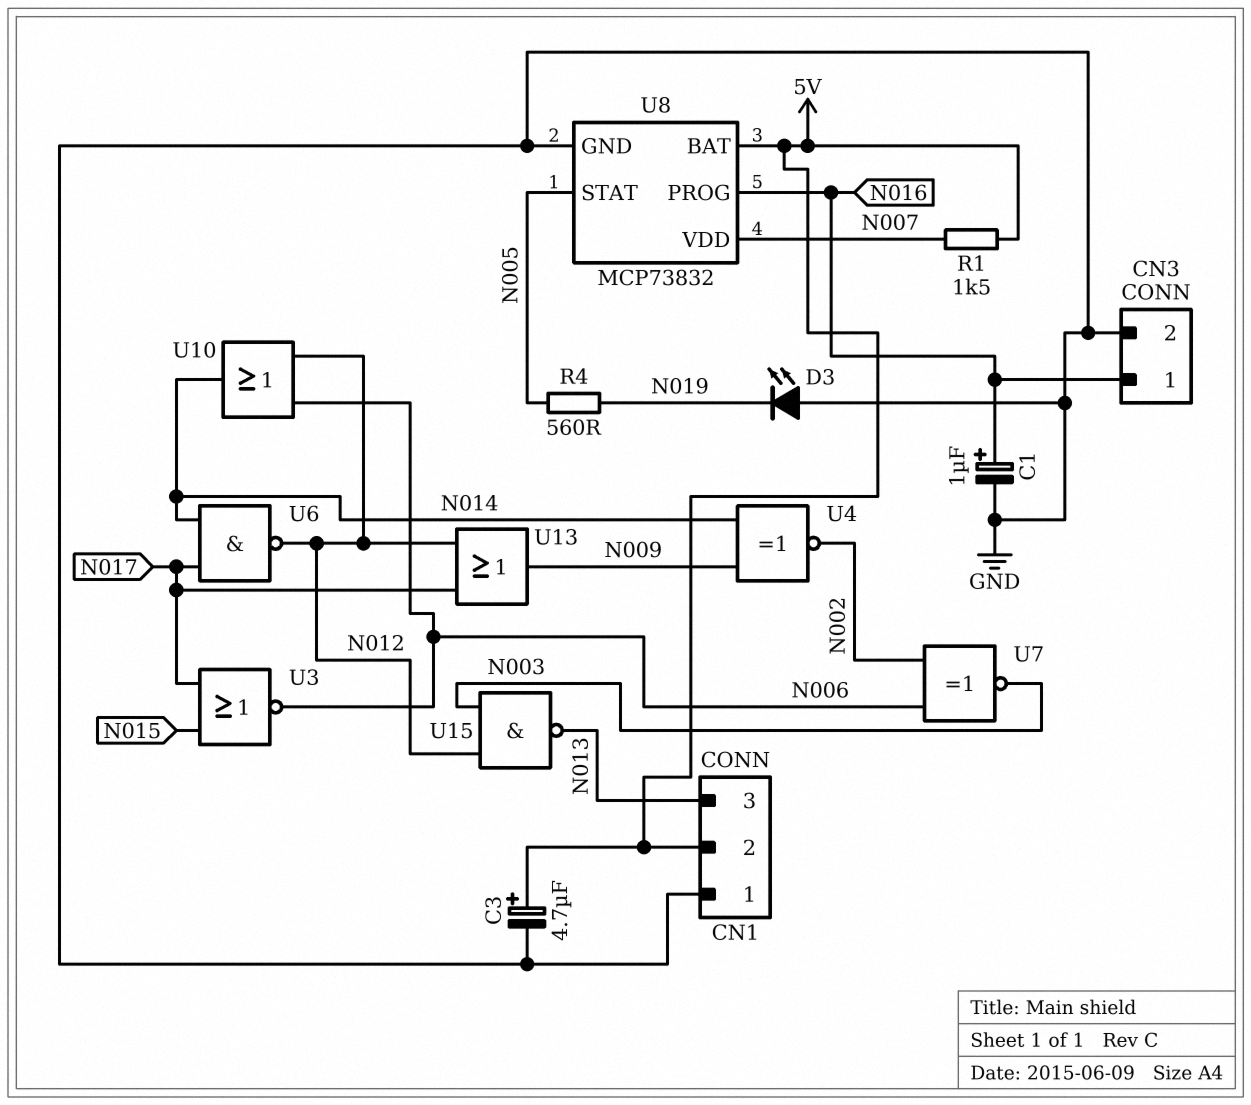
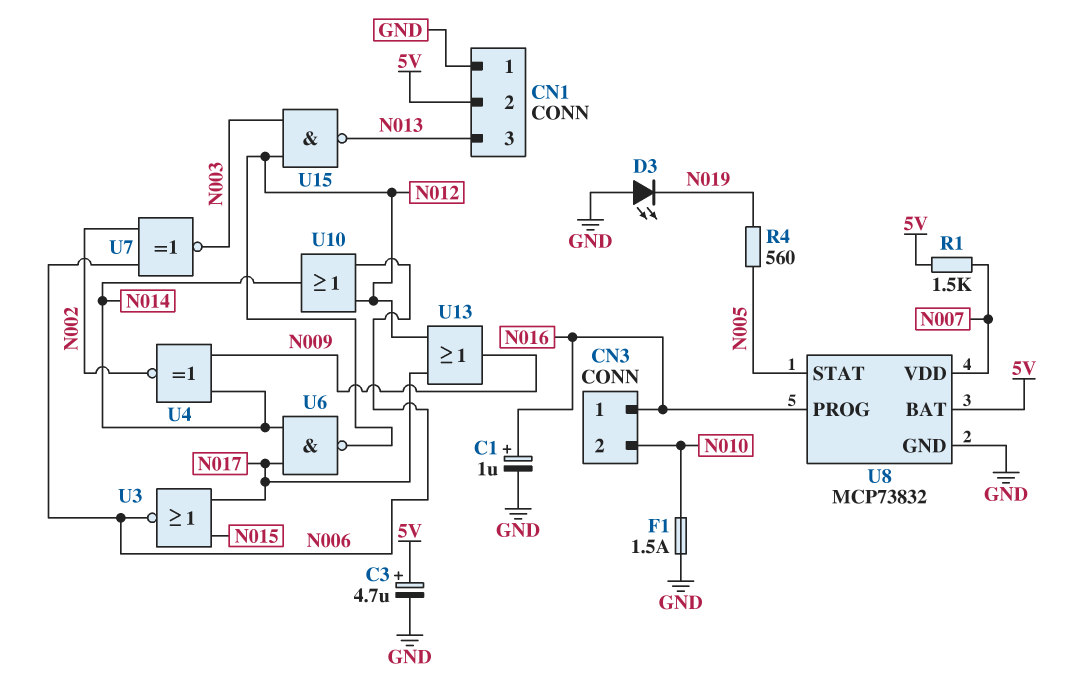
CN3 pin 2: GND -> N010
F1: none -> 1.5A (GND, N010)

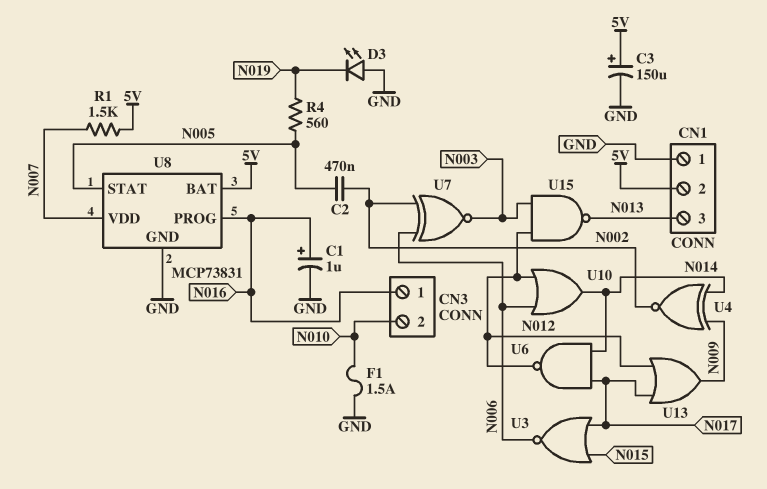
C2: none -> 470nF (N002, N005)
C3: 4.7uF (plus 5V, minus GND) -> 150uF (plus 5V, minus GND)
U8: MCP73832 -> MCP73831

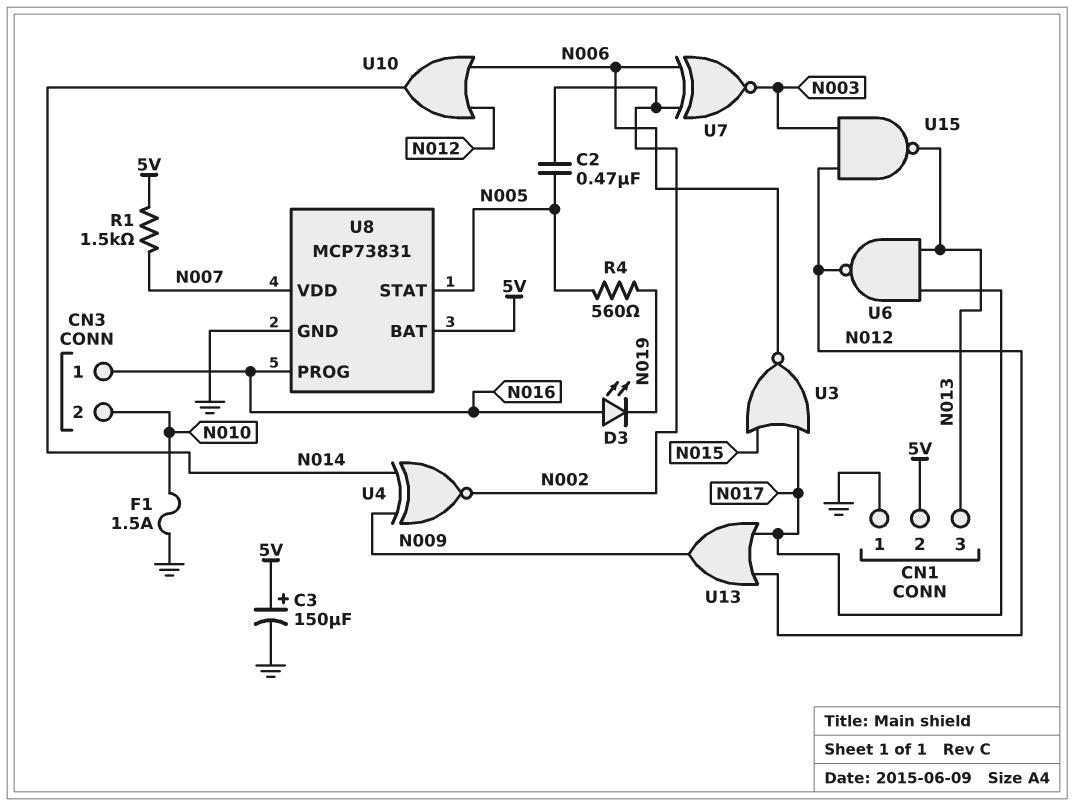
C1: 1uF (plus N016, minus GND) -> none
D3: LED (A GND, K N019) -> LED (A N016, K N019)
U6: NAND (in N014, in N017, out N012) -> NAND (in N013, in N017, out N012)

